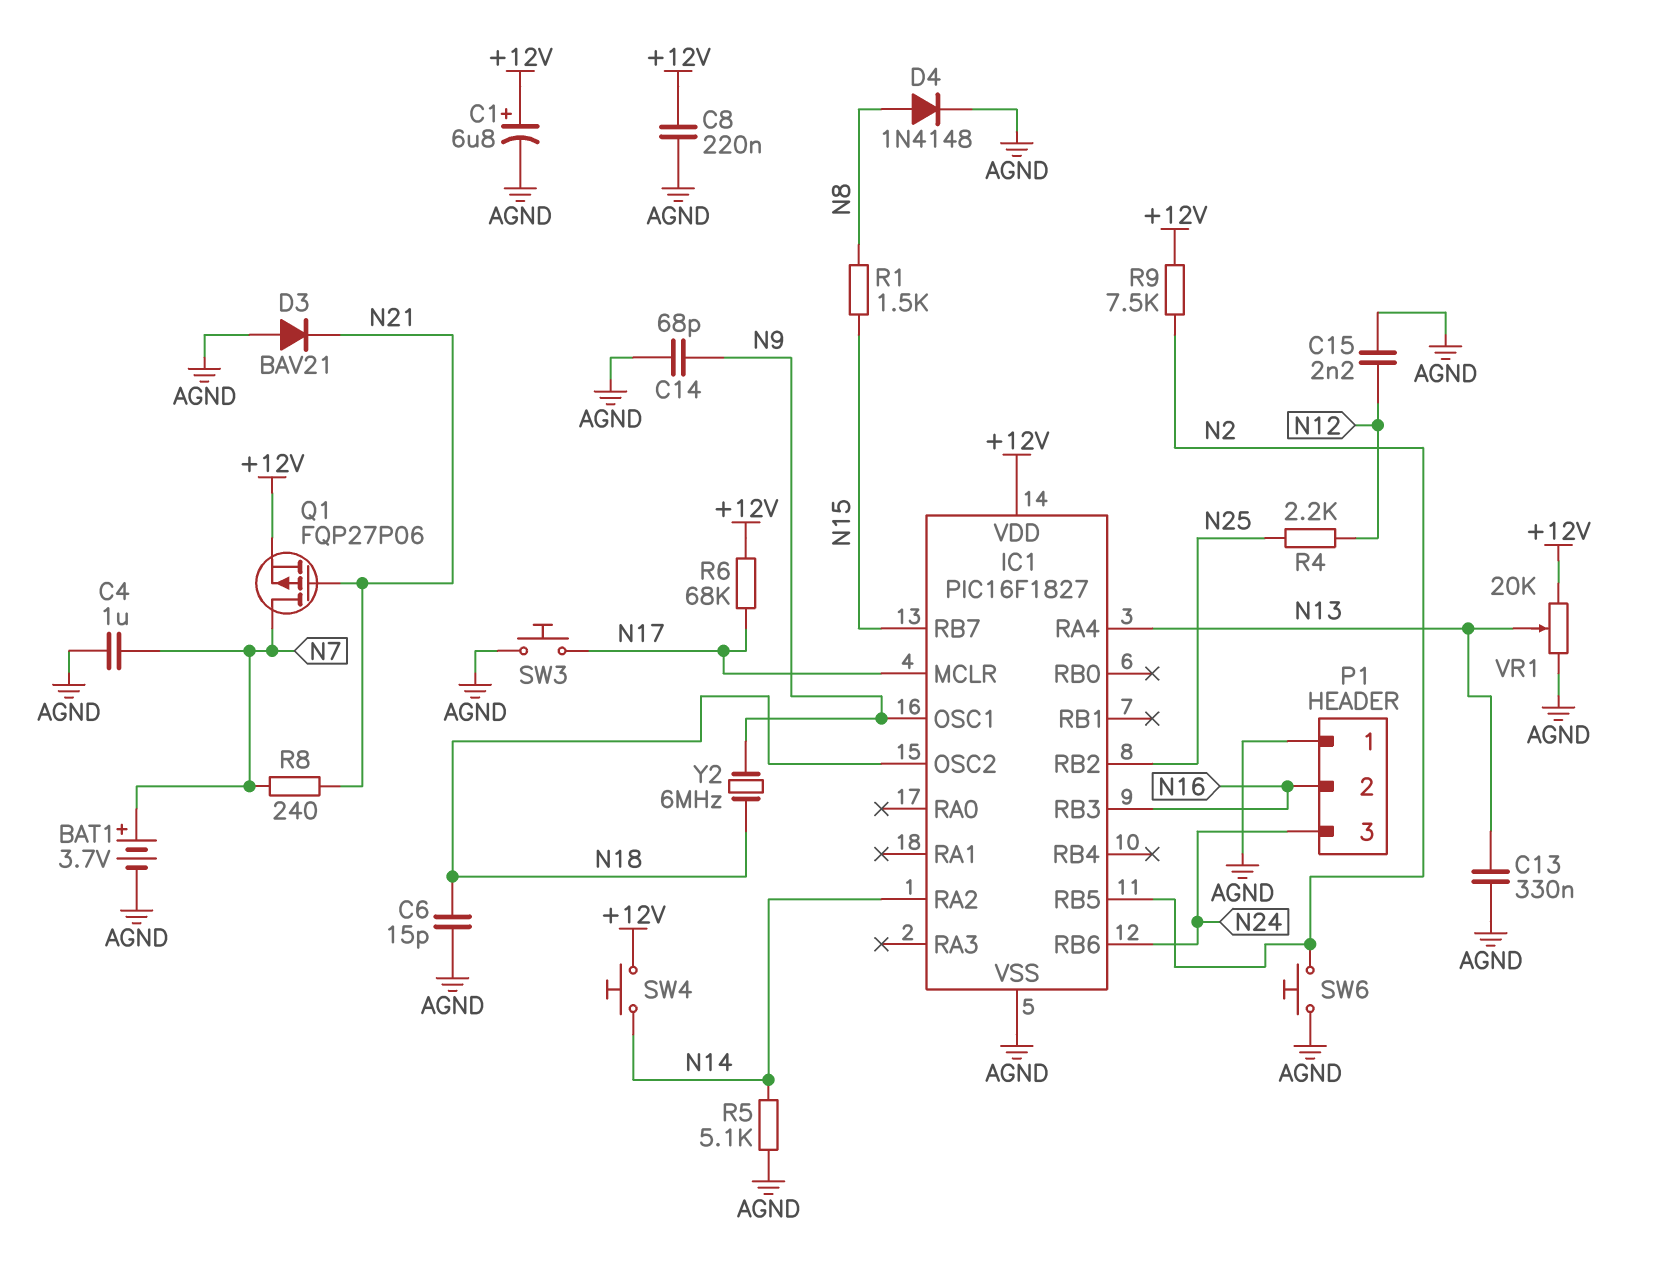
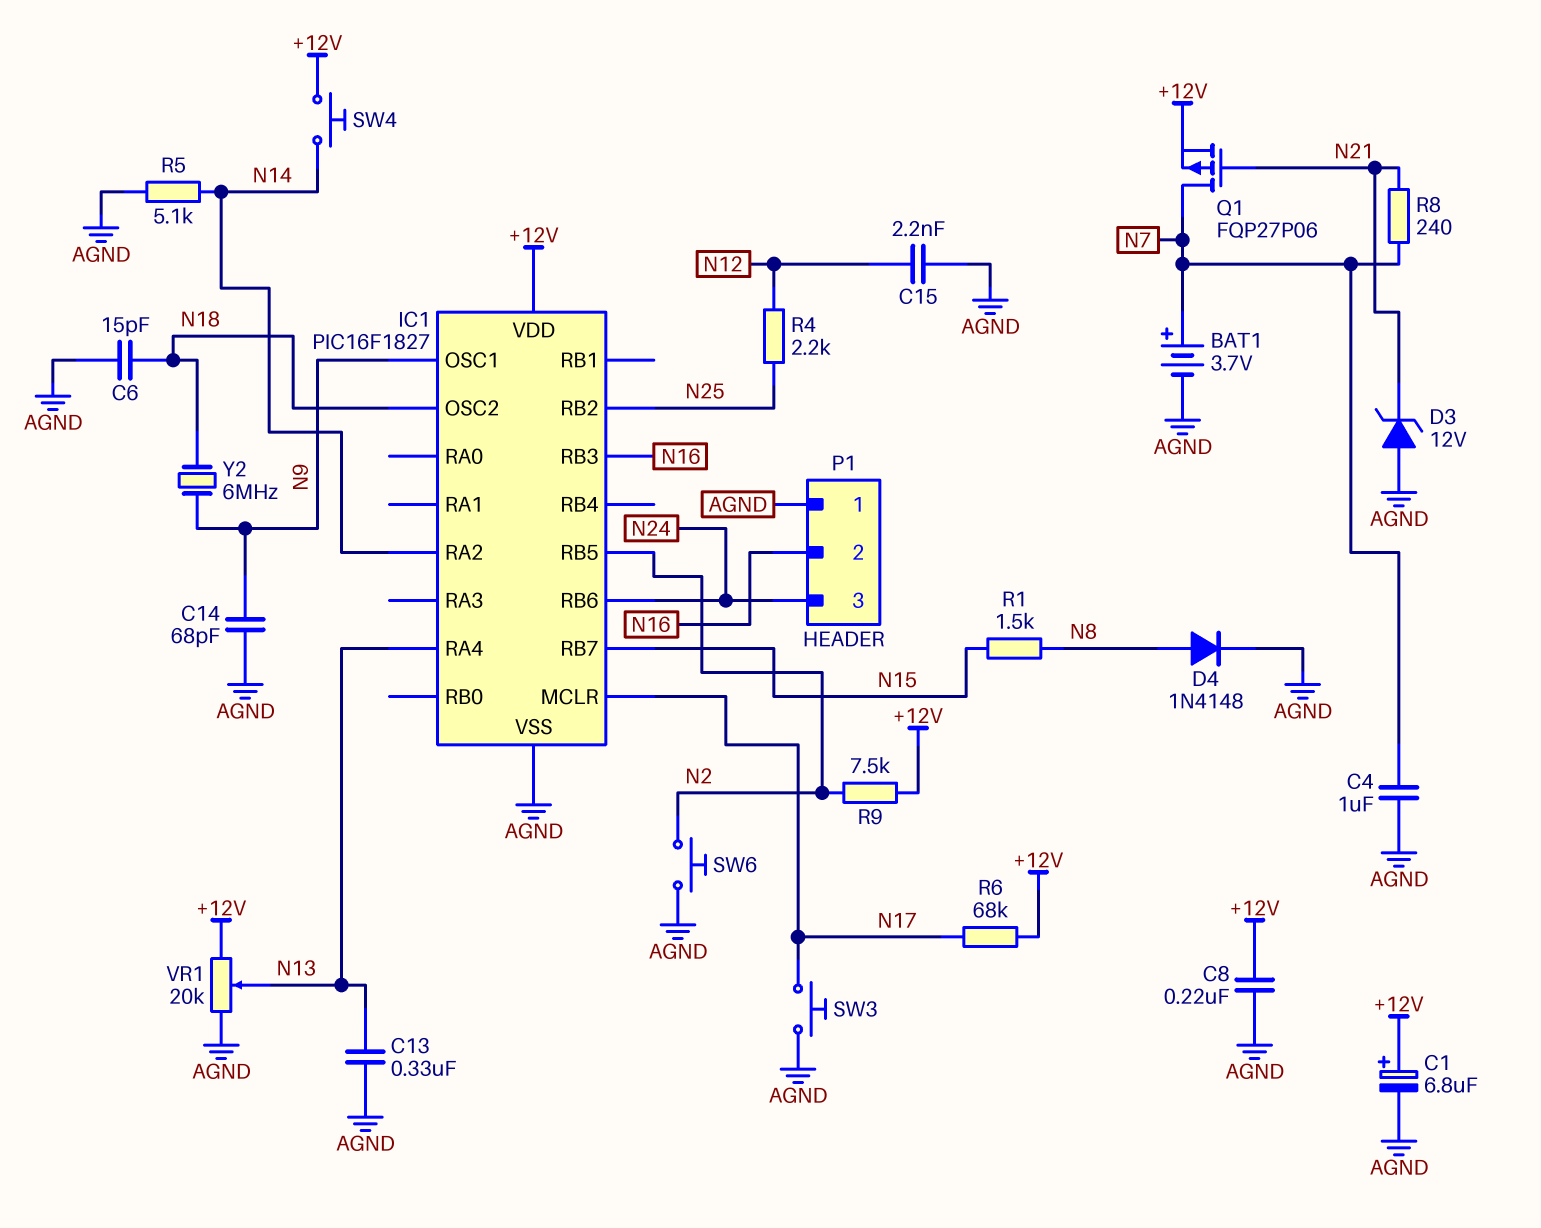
D3: diode BAV21 (A AGND, K N21) -> zener 12V (A AGND, K N21)

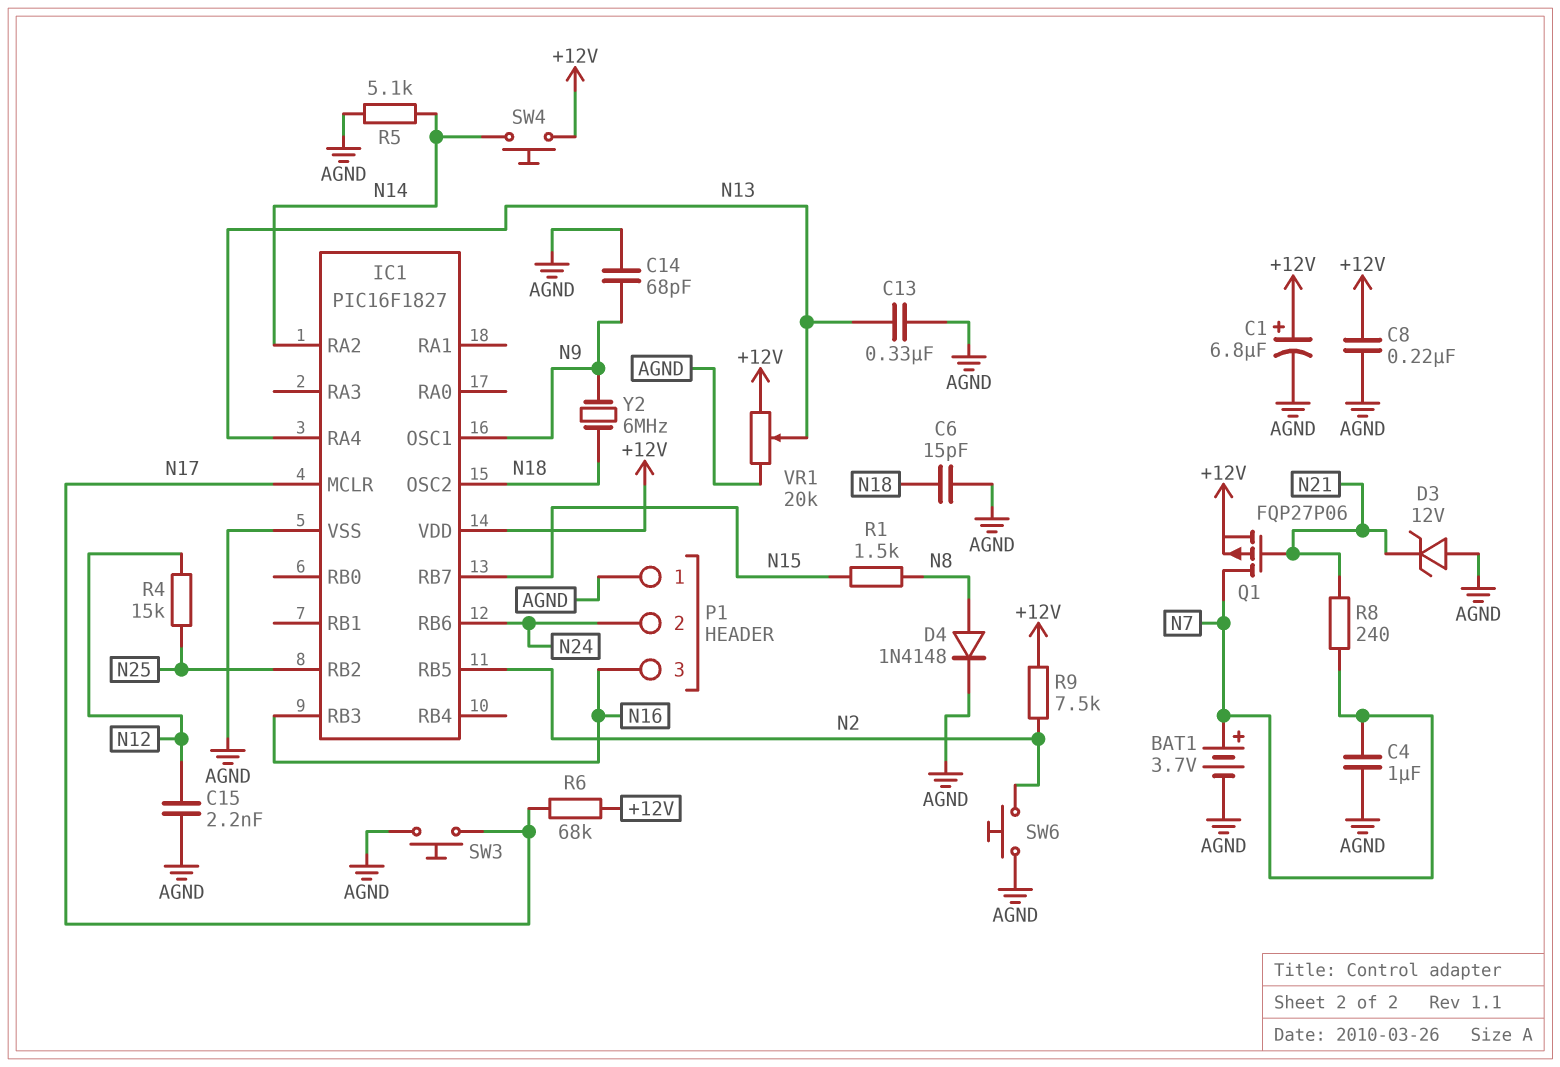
P1 pin 2: N16 -> N24
P1 pin 3: N24 -> N16
R4: 2.2k (N12, N25) -> 15k (N12, N25)

